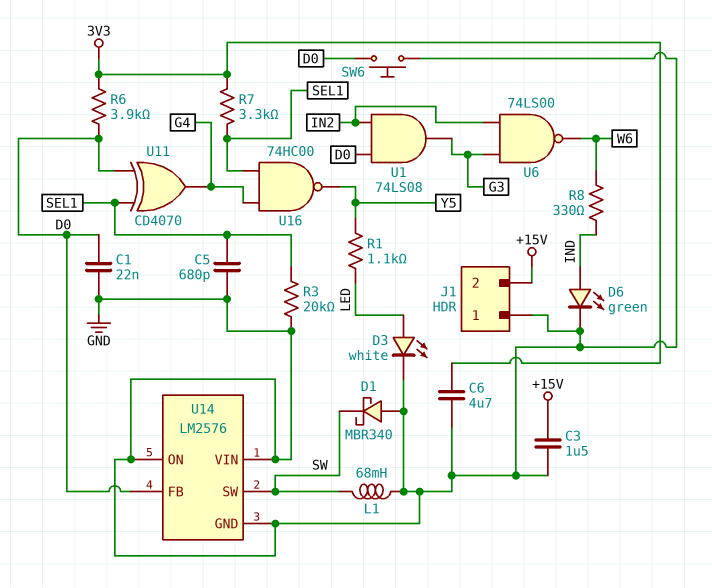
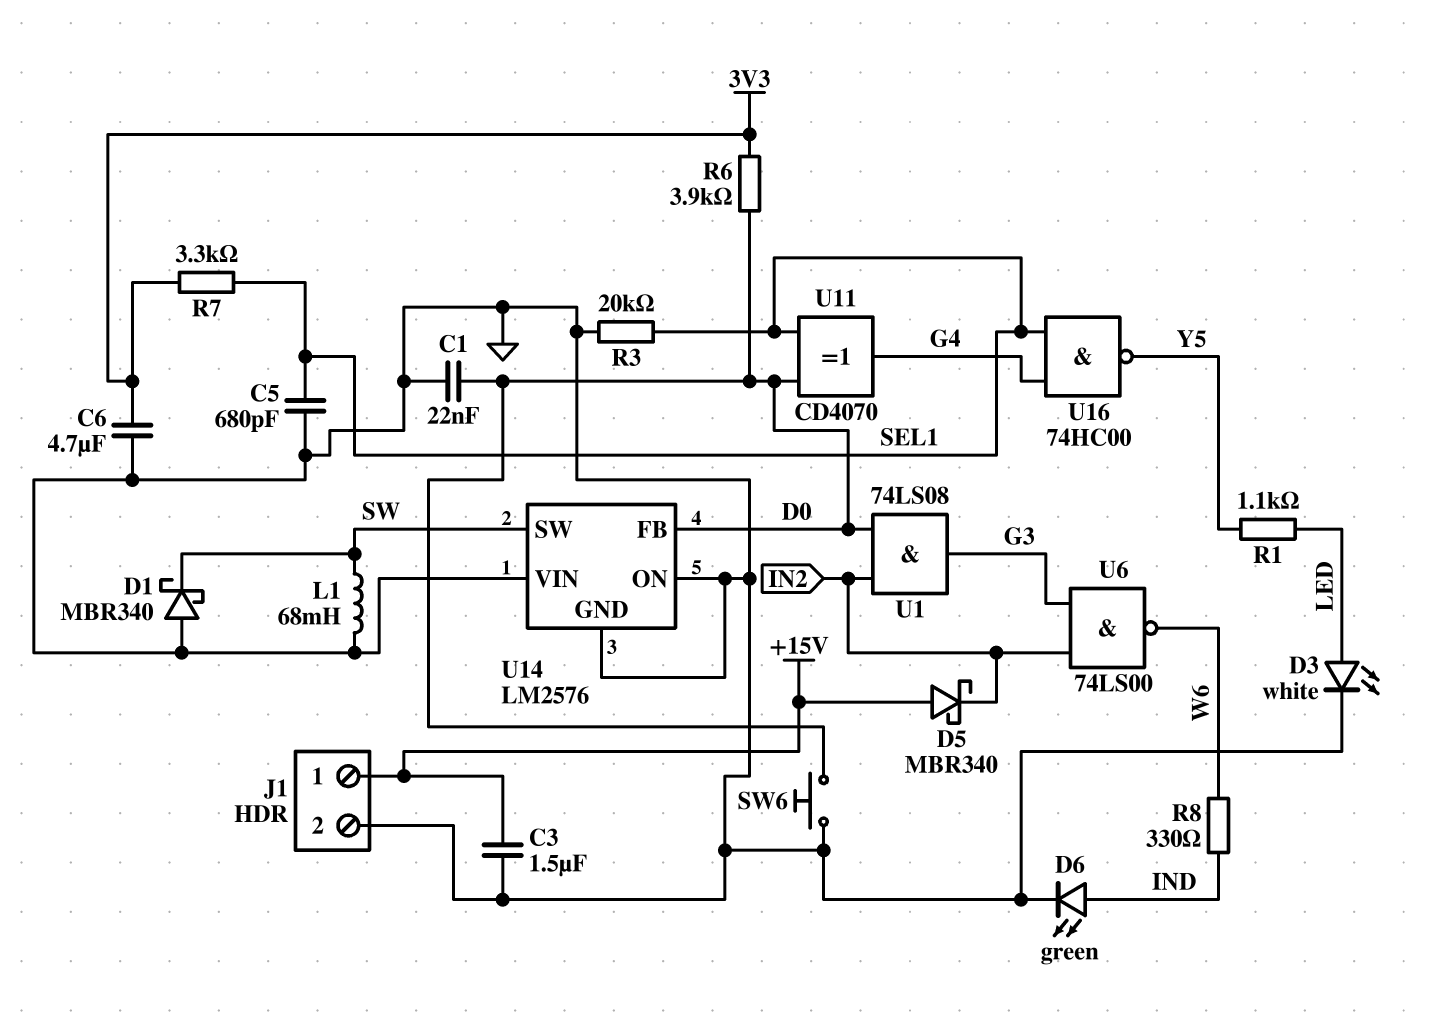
D5: none -> schottky MBR340 (A +15V, K IN2)
J1 pin 1: GND -> +15V
J1 pin 2: +15V -> GND

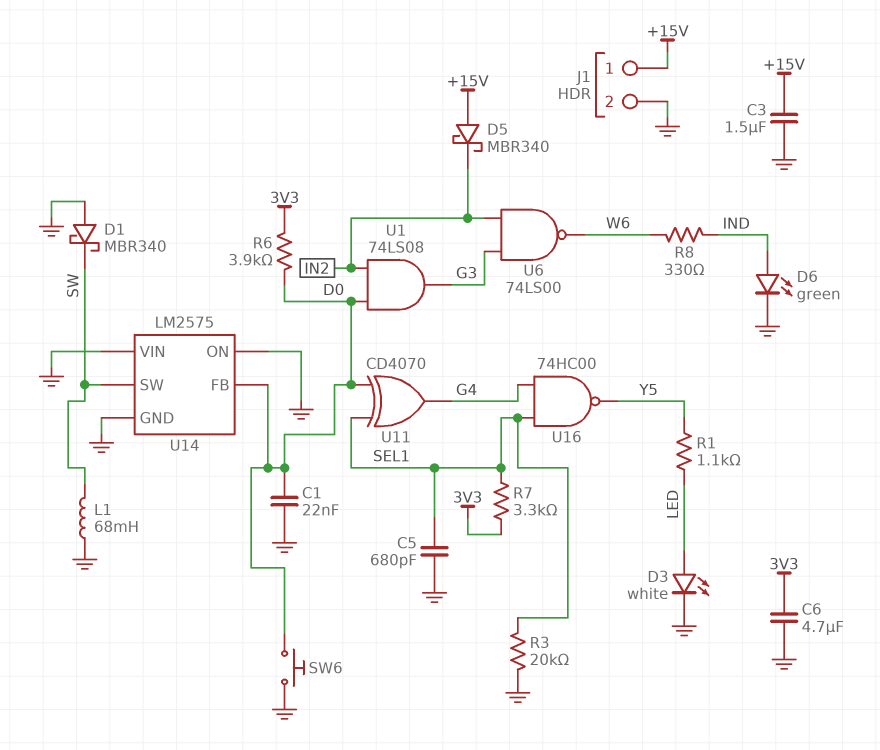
U14: LM2576 -> LM2575

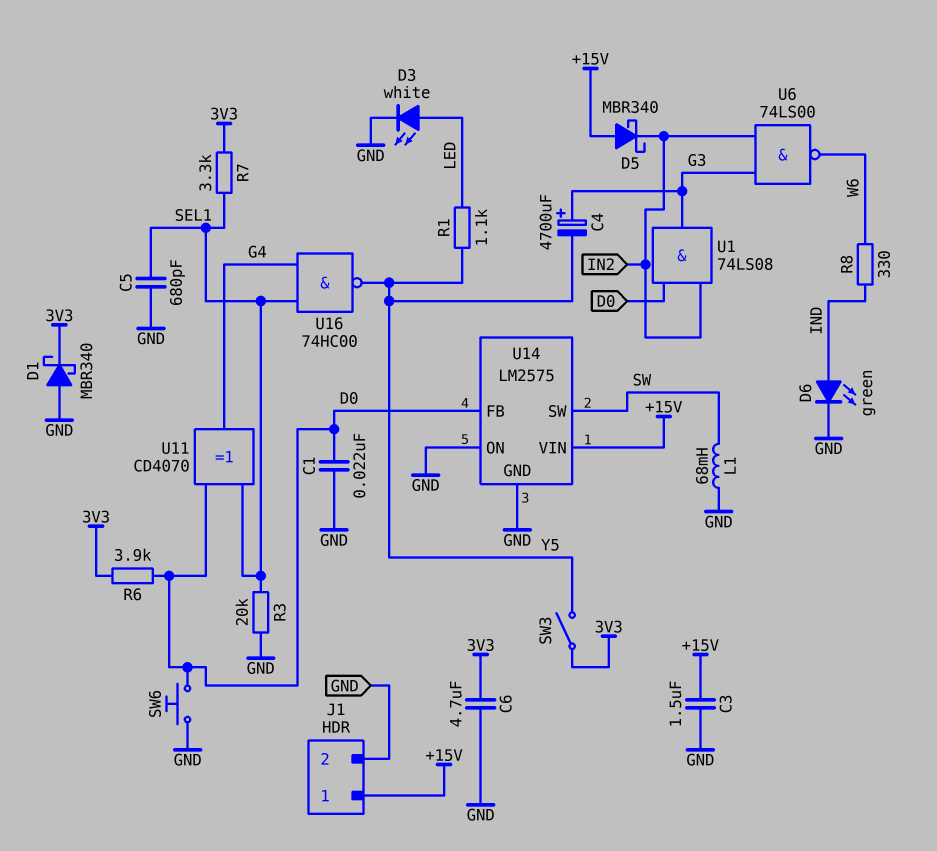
C4: none -> 4700uF (plus G3, minus Y5)
D1: schottky MBR340 (A GND, K SW) -> schottky MBR340 (A GND, K 3V3)
SW3: none -> switch (3V3, Y5)
U14 pin VIN: GND -> +15V

